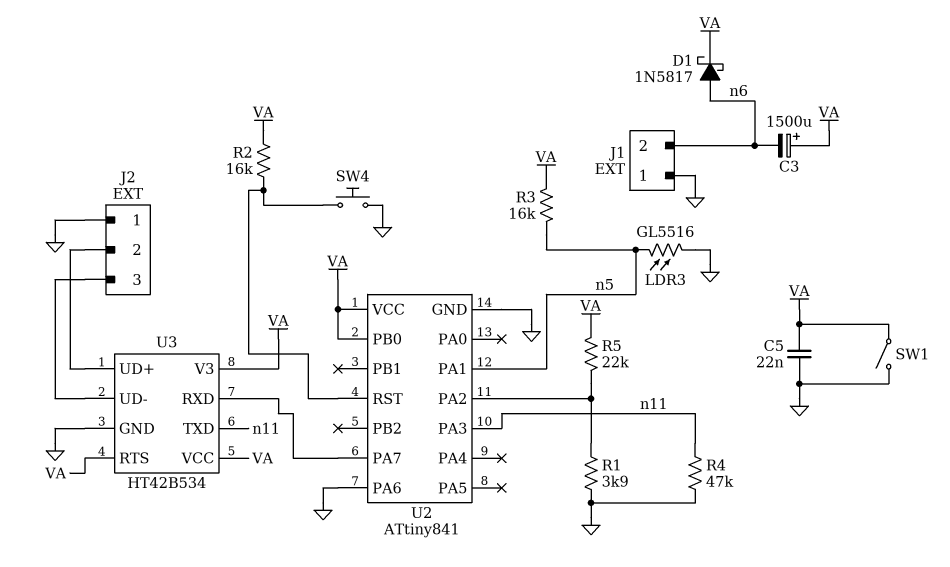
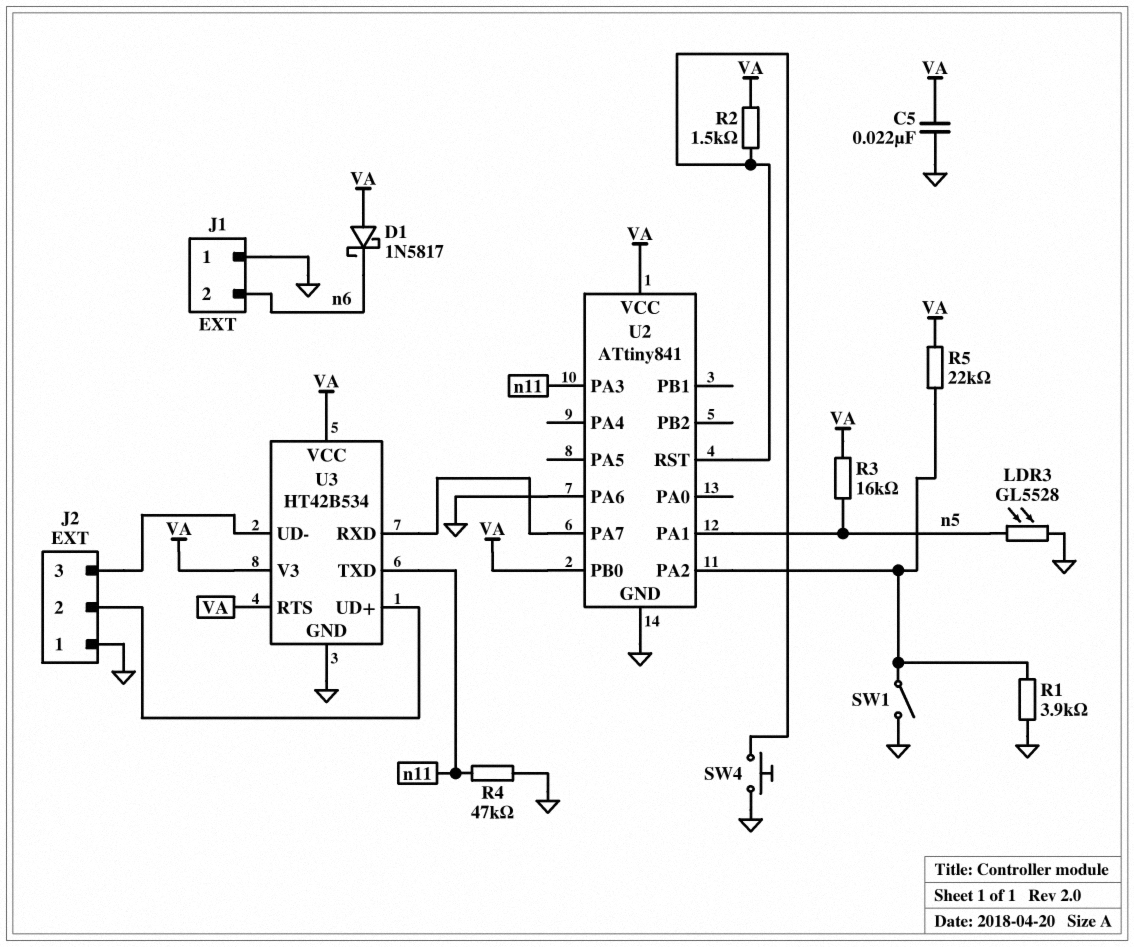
C3: 1500uF (plus VA, minus n6) -> none
D1: schottky 1N5817 (A n6, K VA) -> schottky 1N5817 (A VA, K n6)
LDR3: GL5516 (GND, n5) -> GL5528 (GND, n5)
R2: 16k (U2/RST, VA) -> 1.5k (U2/RST, VA)
SW1: switch (GND, VA) -> switch (GND, U2/PA2)

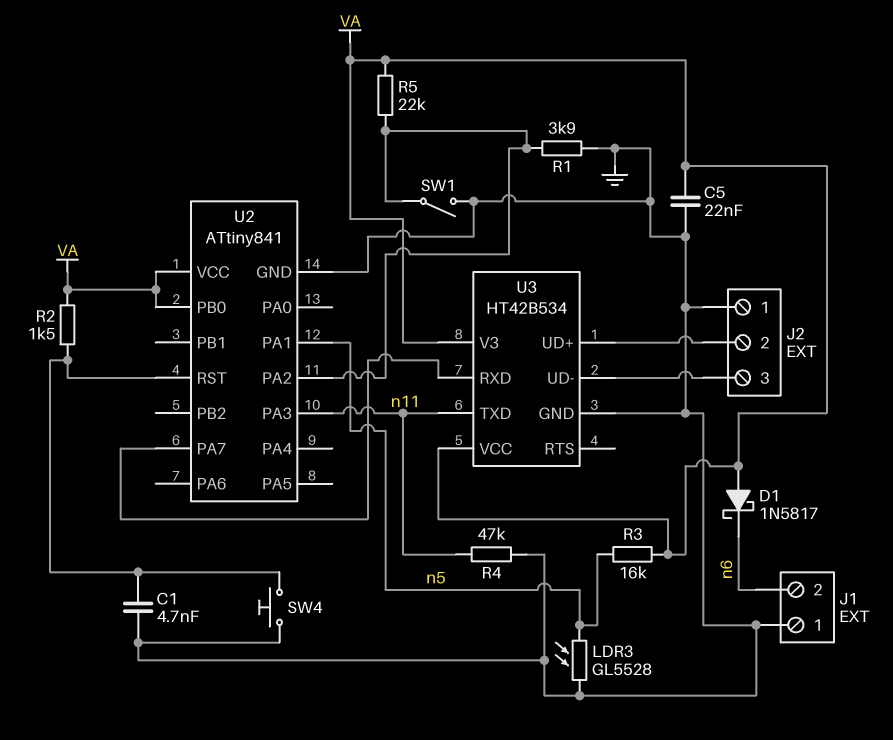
C1: none -> 4.7nF (GND, U2/RST)
U2 pin PA6: GND -> none
U3 pin RTS: VA -> none

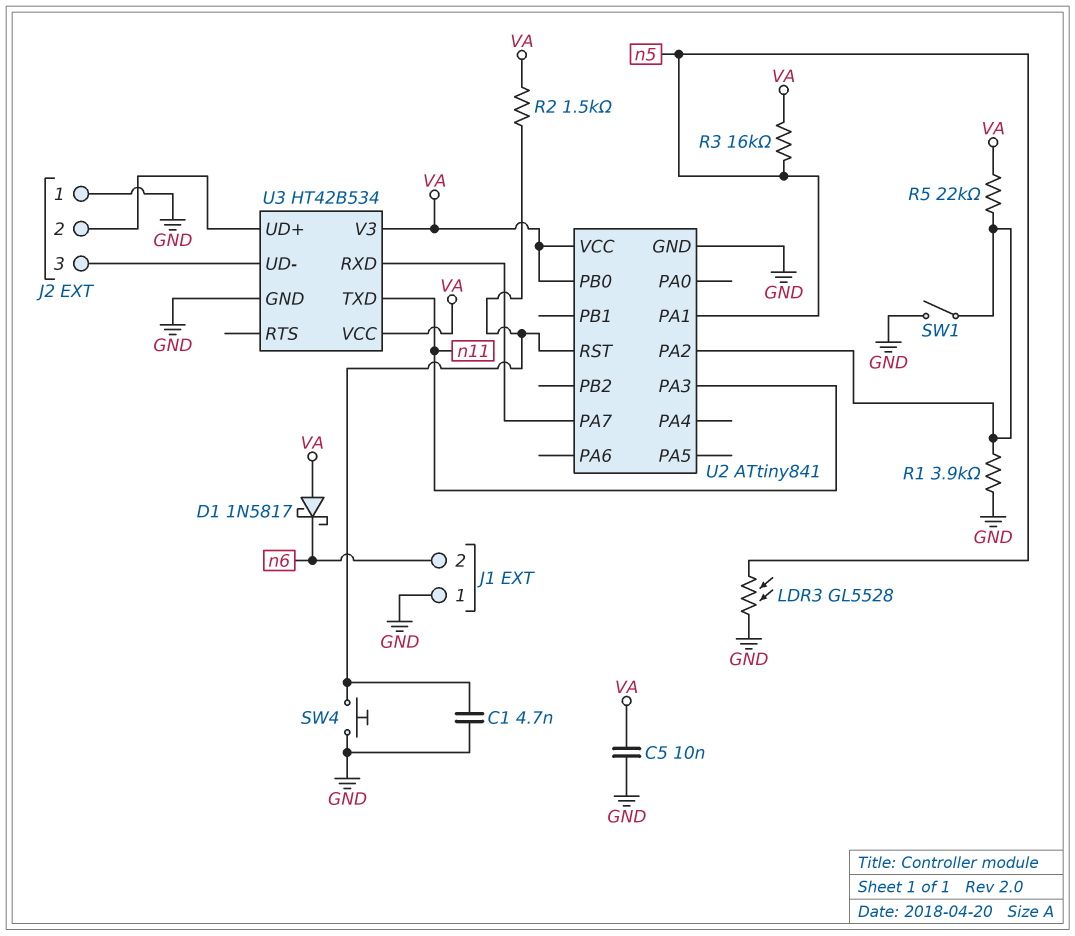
C5: 22nF (GND, VA) -> 10nF (GND, VA)
R4: 47k (GND, n11) -> none

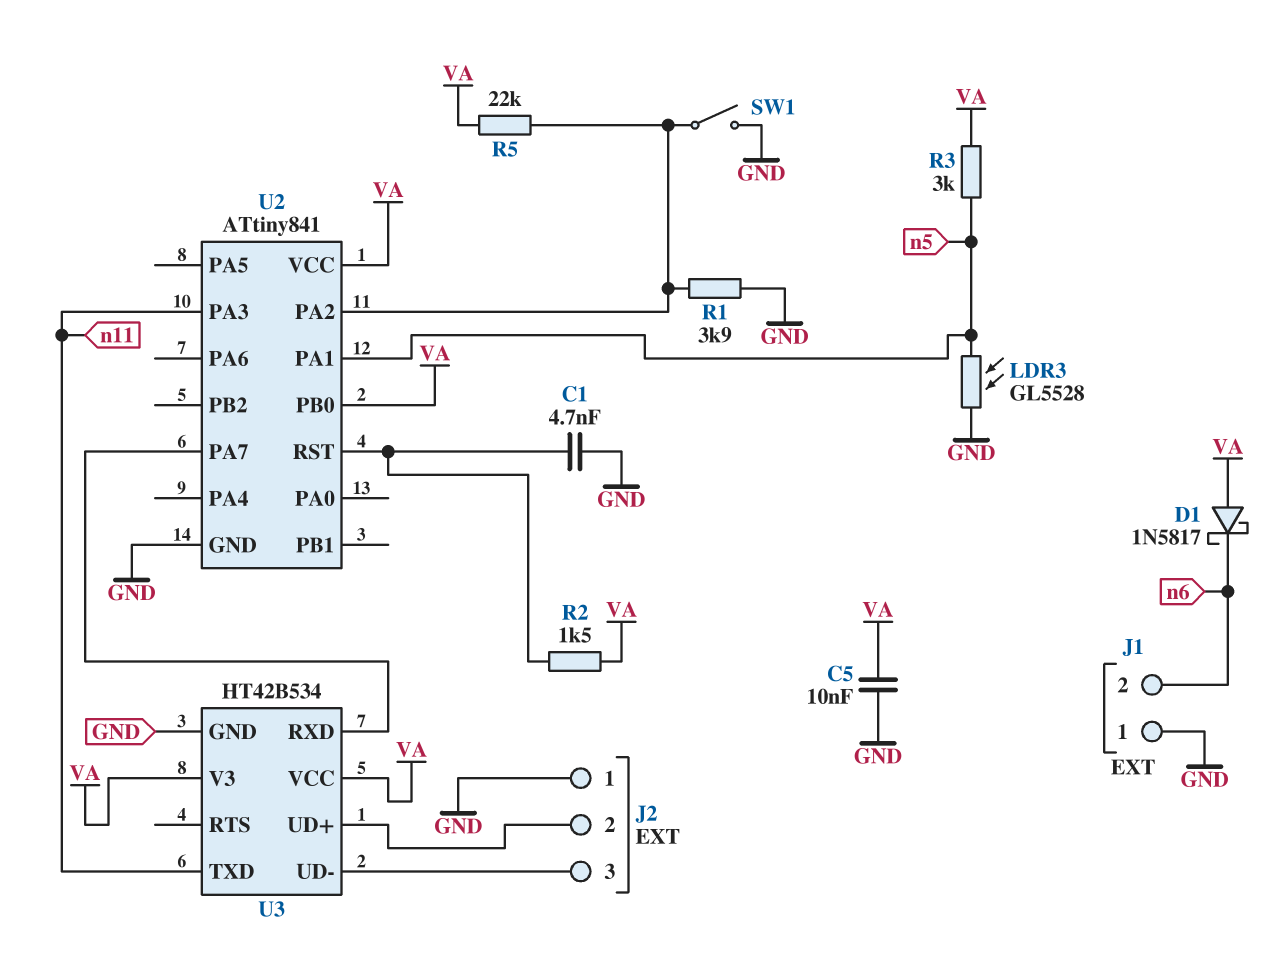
R3: 16k (VA, n5) -> 3k (VA, n5)
SW4: button (GND, U2/RST) -> none

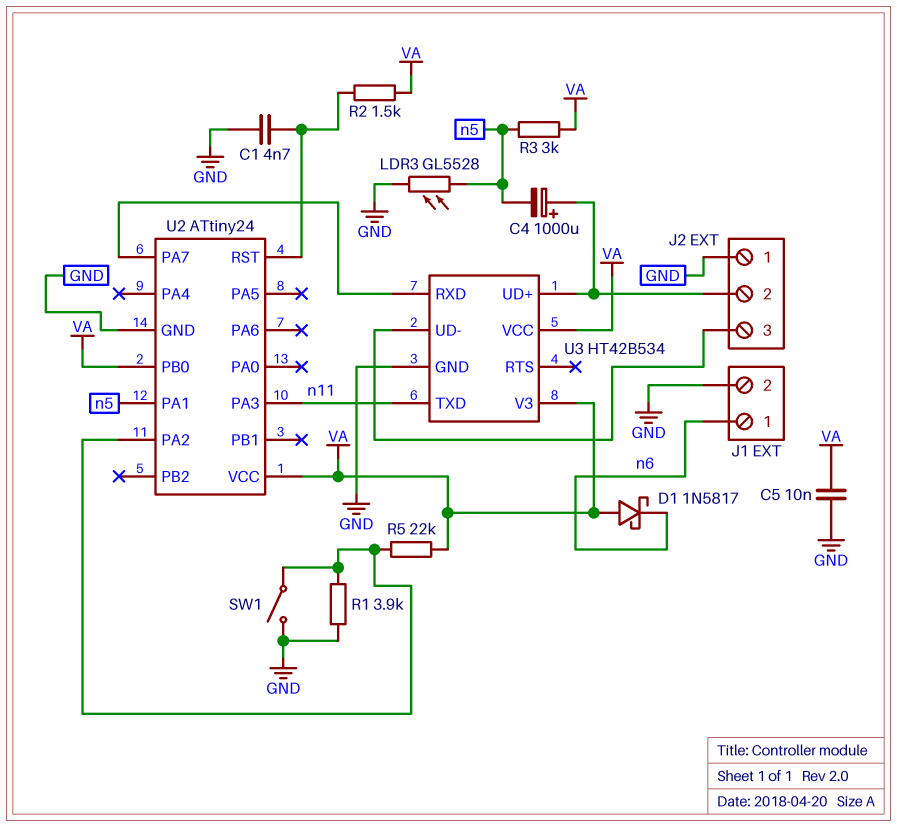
C4: none -> 1000uF (plus J2/2, minus n5)
J1 pin 1: GND -> n6
J1 pin 2: n6 -> GND
U2: ATtiny841 -> ATtiny24

